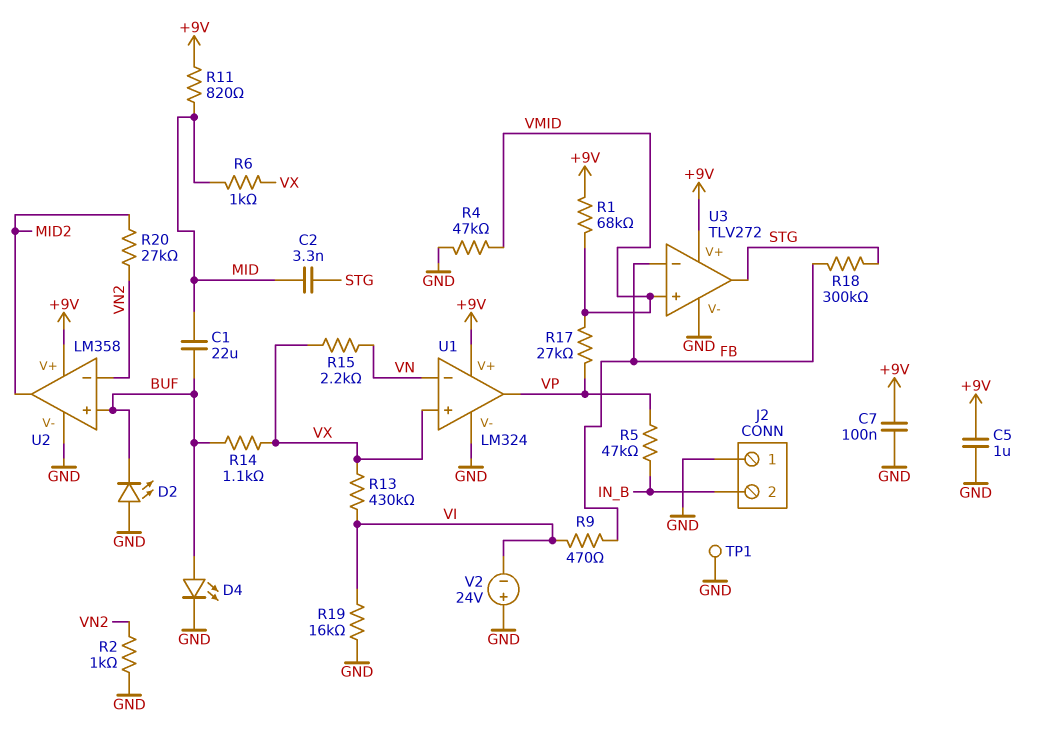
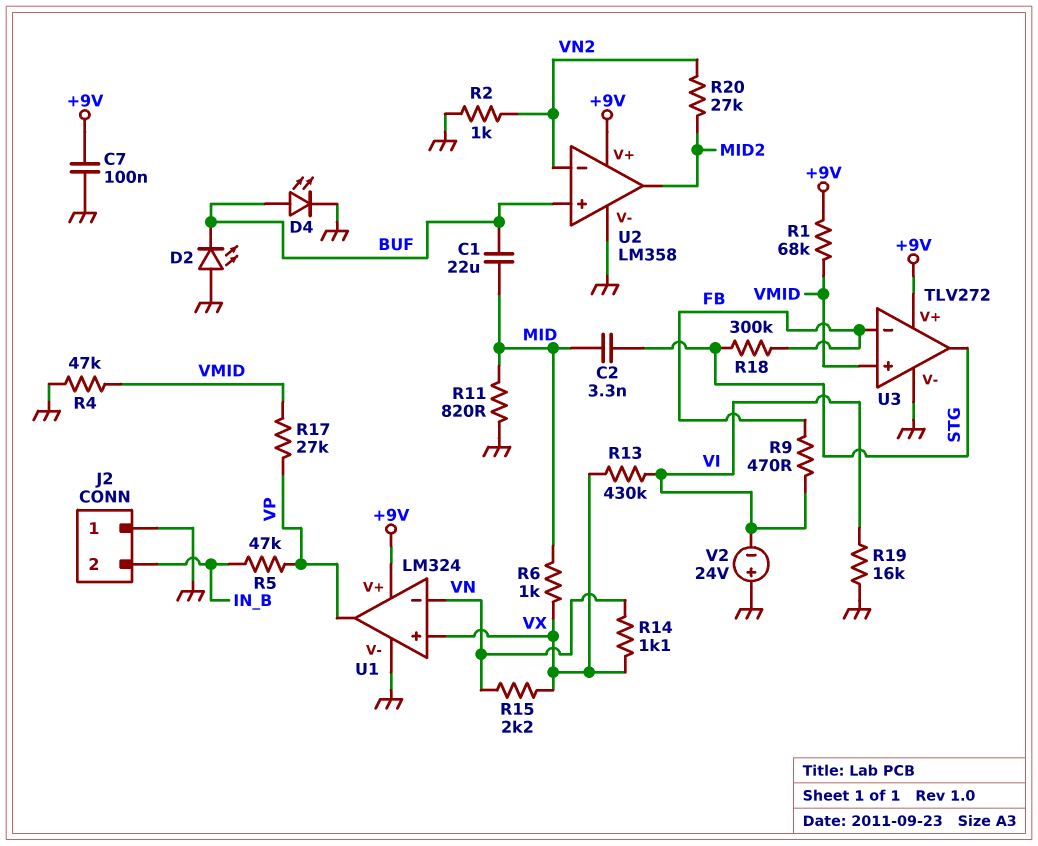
C5: 1uF (+9V, GND) -> none
R11: 820 (+9V, MID) -> 820 (GND, MID)
R14: 1.1k (BUF, VX) -> 1.1k (VN, VX)
TP1: test point (GND) -> none

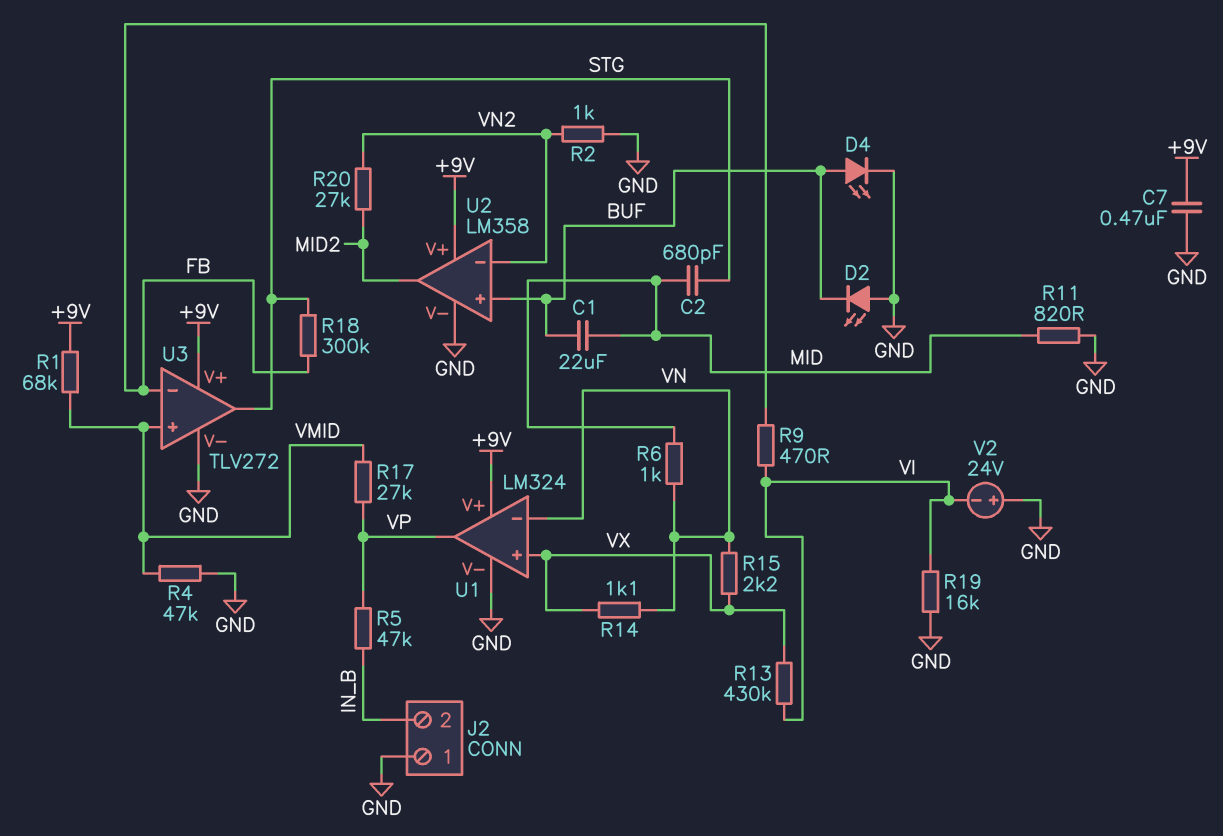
C2: 3.3nF (MID, STG) -> 680pF (MID, STG)
C7: 100nF (+9V, GND) -> 470nF (+9V, GND)
R6: 1k (MID, VX) -> 1k (MID, VN)

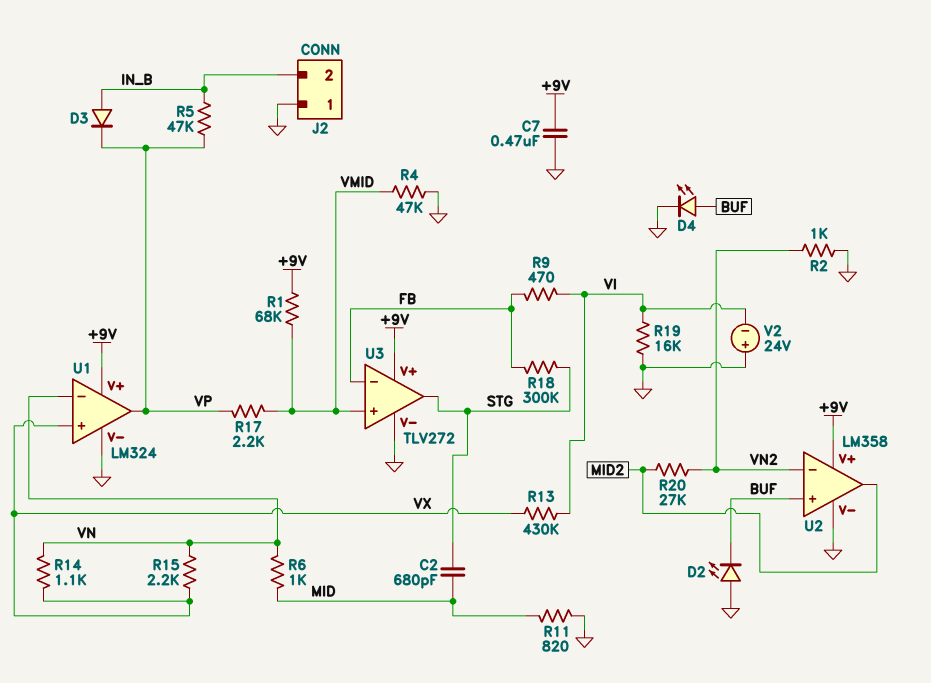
C1: 22uF (BUF, MID) -> none
D3: none -> diode (A IN_B, K VP)
R17: 27k (VMID, VP) -> 2.2k (VMID, VP)

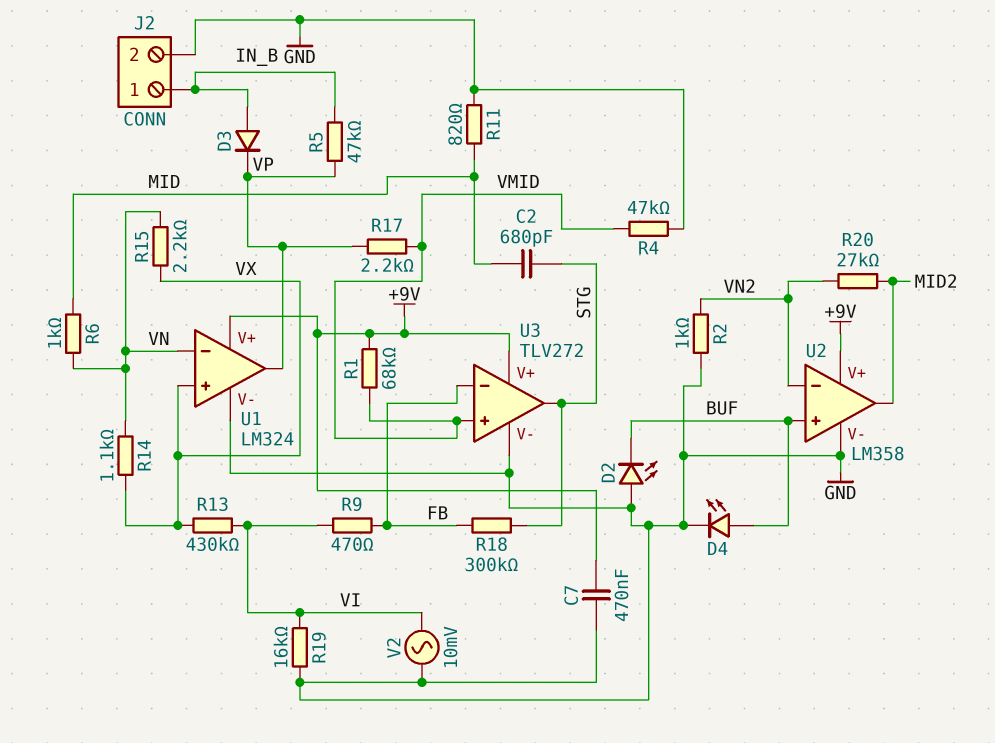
J2 pin 1: GND -> IN_B
J2 pin 2: IN_B -> GND
V2: 24V (plus GND, minus VI) -> AC 10mV (GND, VI)

